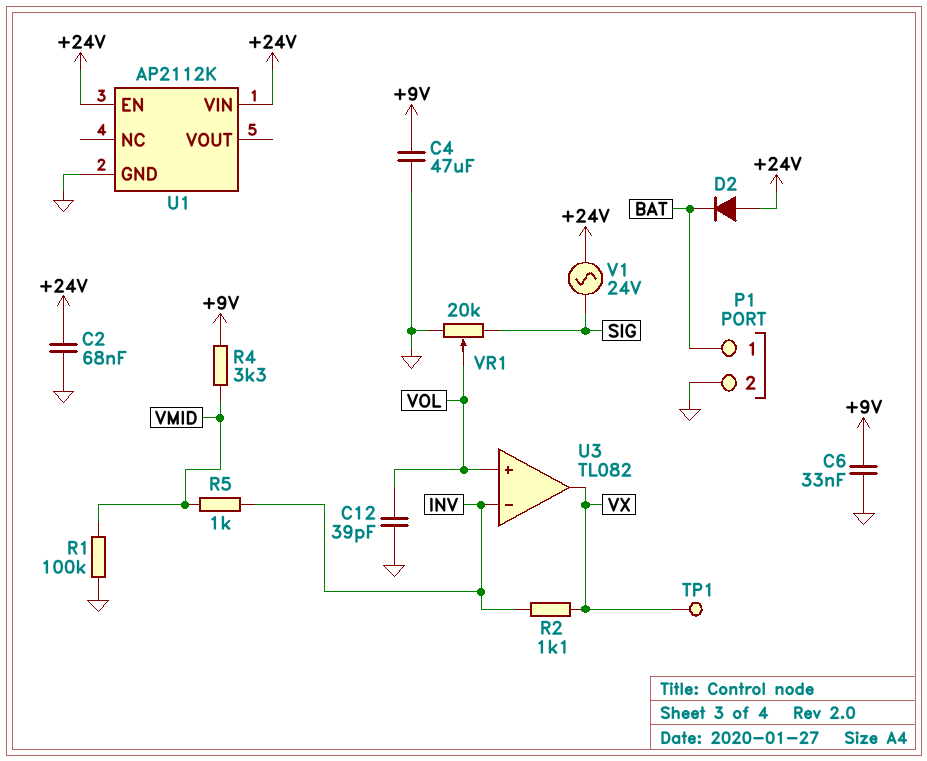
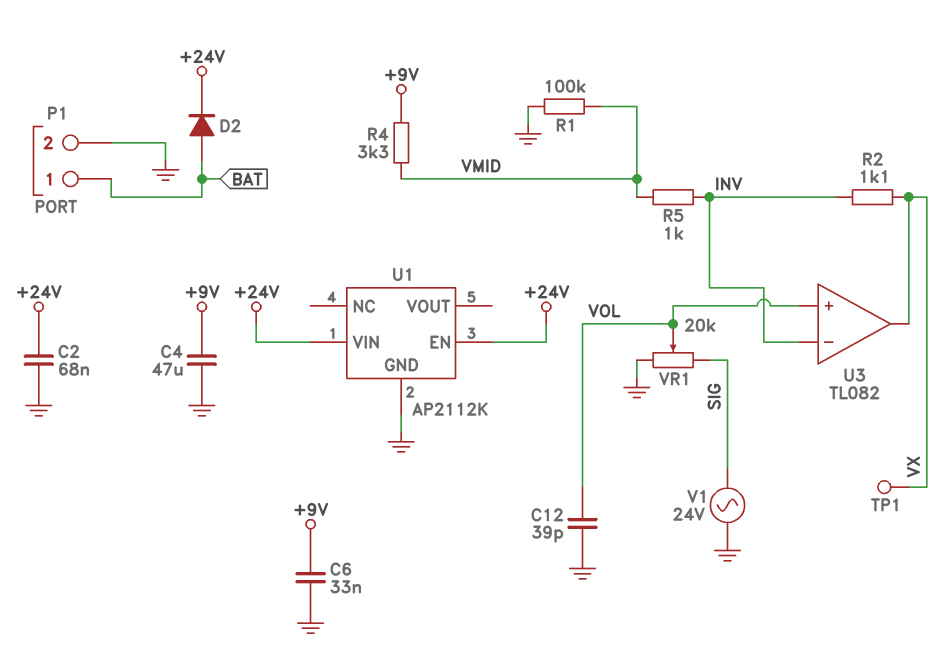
D2: diode (A +24V, K BAT) -> diode (A BAT, K +24V)
V1: AC 24V (+24V, SIG) -> AC 24V (GND, SIG)

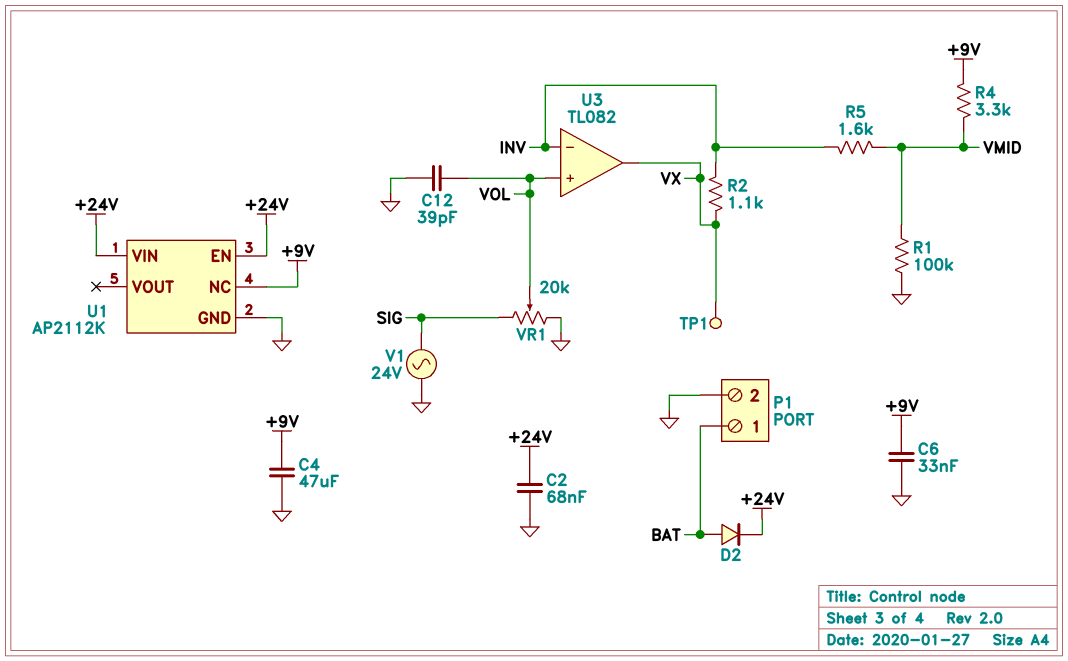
R5: 1k (INV, VMID) -> 1.6k (INV, VMID)
U1 pin NC: none -> +9V

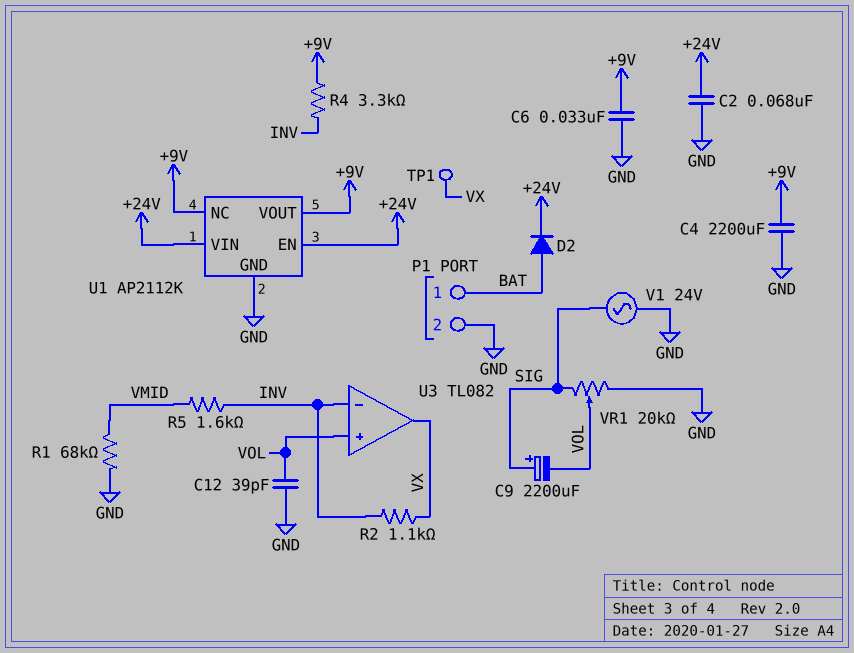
C4: 47uF (+9V, GND) -> 2200uF (+9V, GND)
C9: none -> 2200uF (plus SIG, minus VOL)
R1: 100k (GND, VMID) -> 68k (GND, VMID)
R4: 3.3k (+9V, VMID) -> 3.3k (+9V, INV)
U1 pin VOUT: none -> +9V

